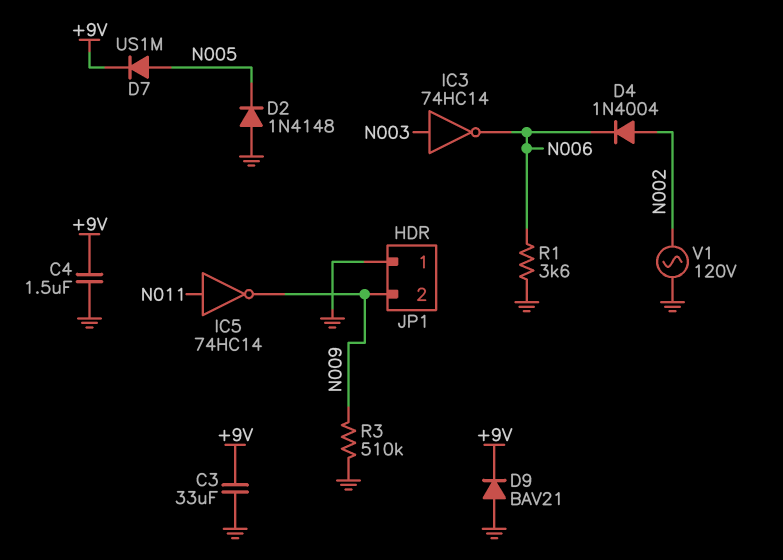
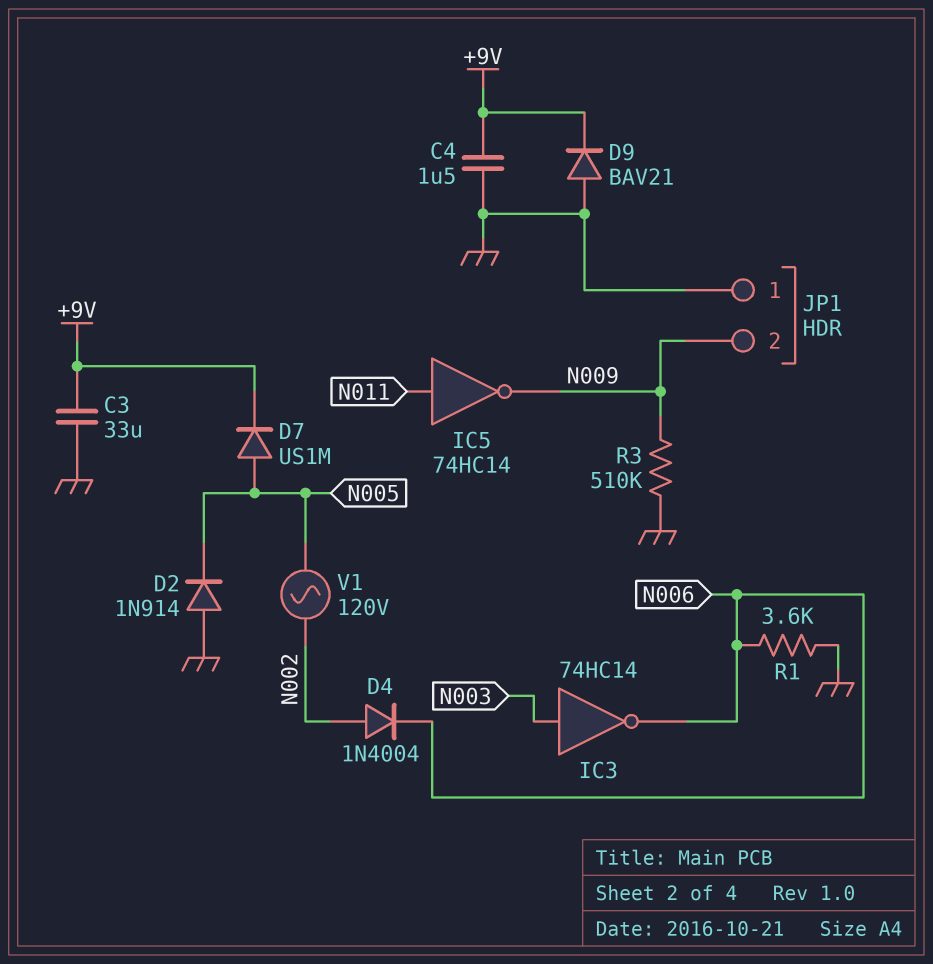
D2: diode 1N4148 (A GND, K N005) -> diode 1N914 (A GND, K N005)
V1: AC 120V (GND, N002) -> AC 120V (N002, N005)

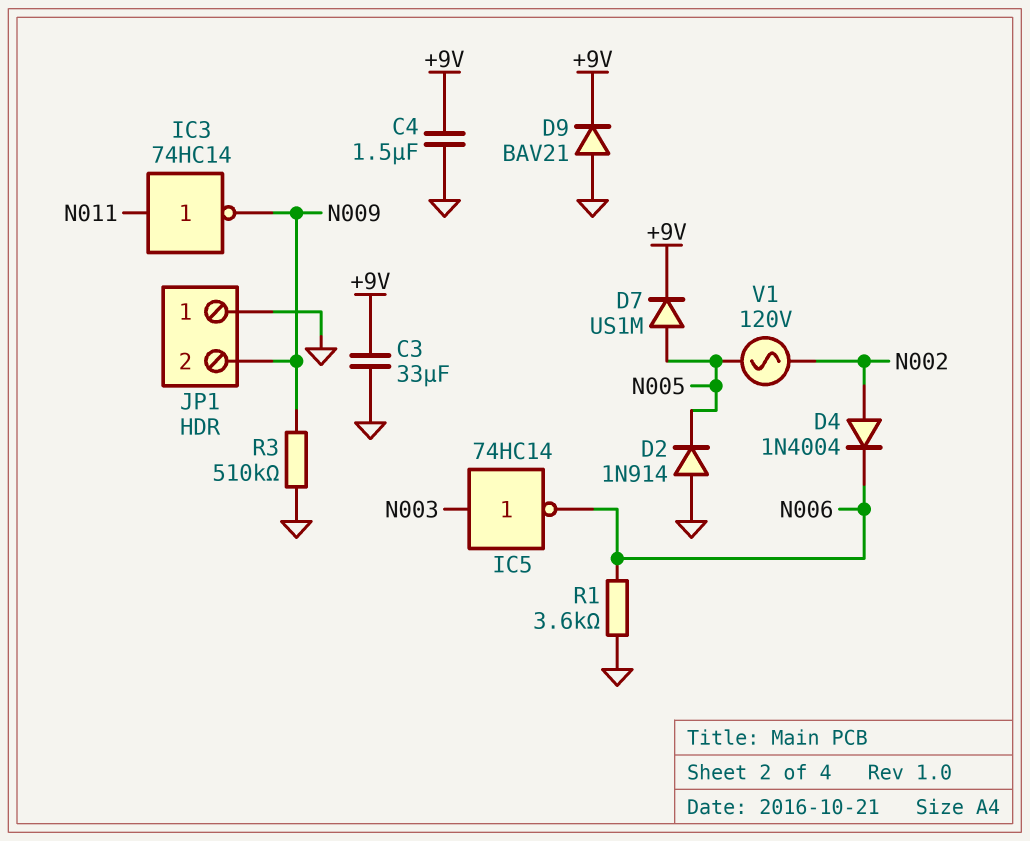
IC3: NOT 74HC14 (in N003, out N006) -> NOT 74HC14 (in N011, out N009)
IC5: NOT 74HC14 (in N011, out N009) -> NOT 74HC14 (in N003, out N006)

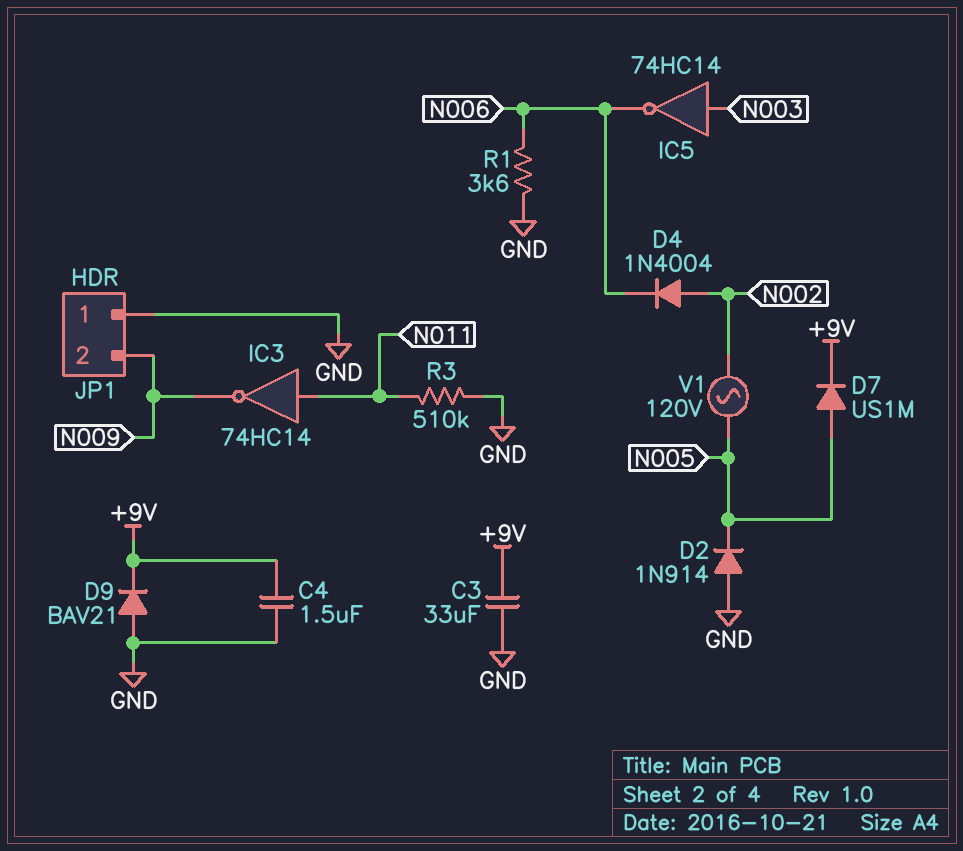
R3: 510k (GND, N009) -> 510k (GND, N011)

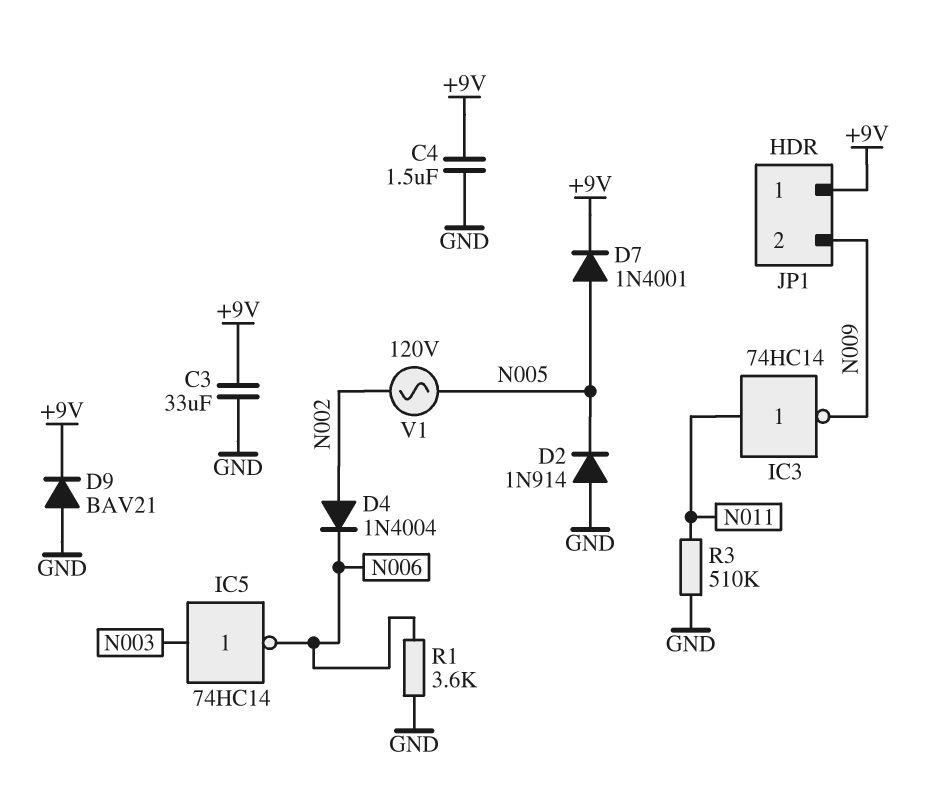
D7: diode US1M (A N005, K +9V) -> diode 1N4001 (A N005, K +9V)
JP1 pin 1: GND -> +9V

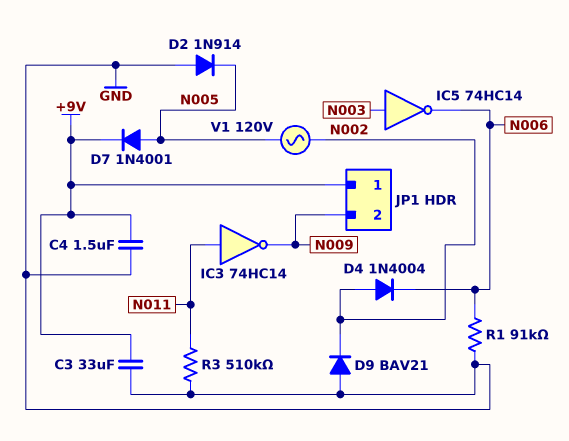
D9: diode BAV21 (A GND, K +9V) -> diode BAV21 (A GND, K N002)
R1: 3.6k (GND, N006) -> 91k (GND, N006)

